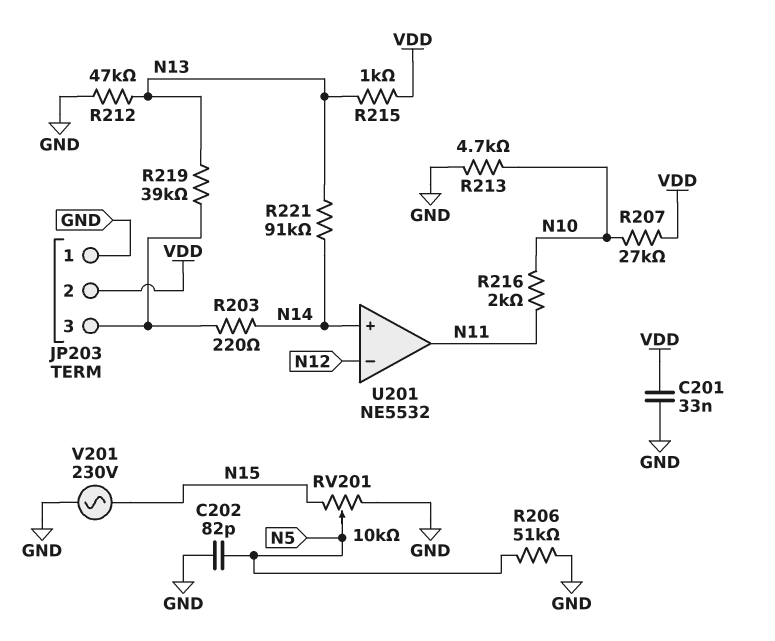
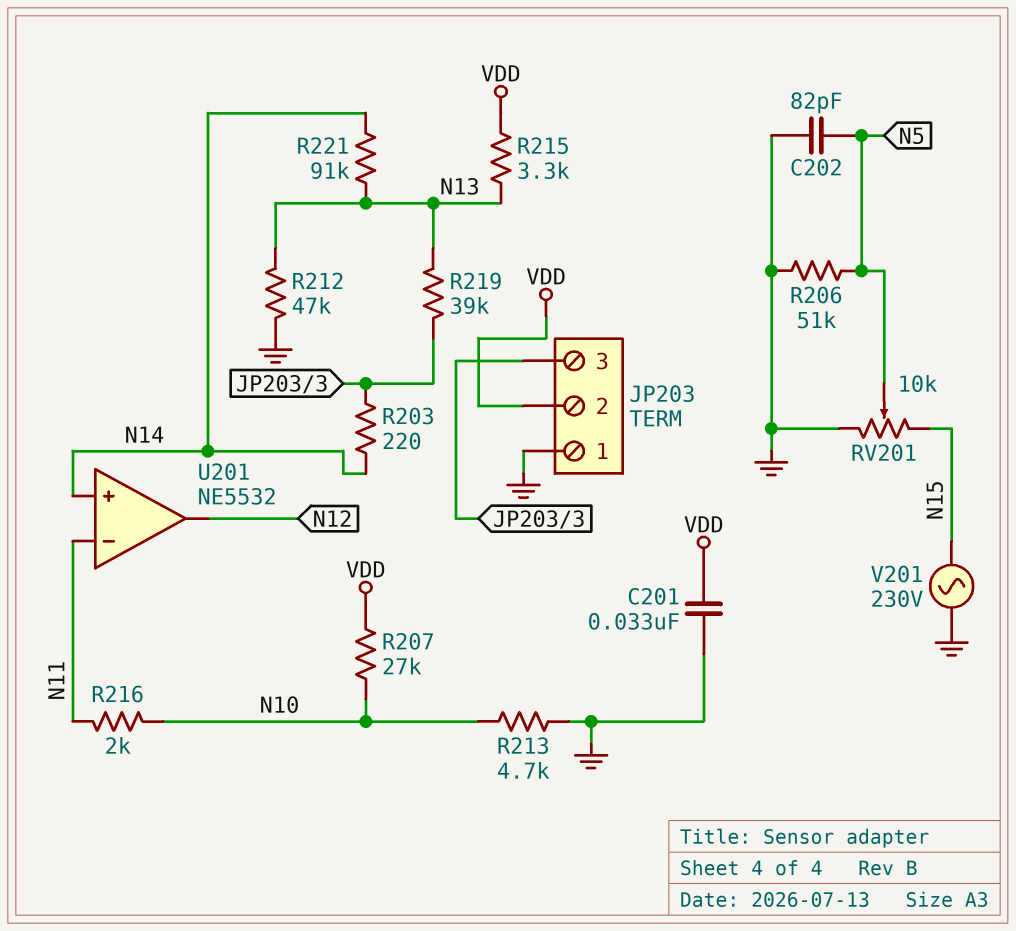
R215: 1k (N13, VDD) -> 3.3k (N13, VDD)
U201 pin in-: N12 -> N11
U201 pin out: N11 -> N12

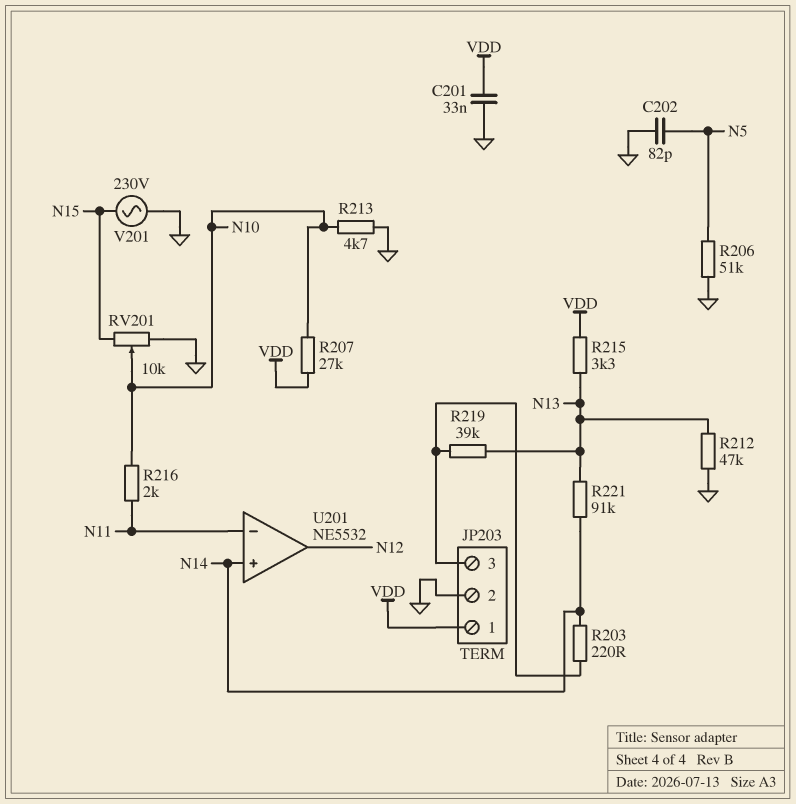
JP203 pin 1: GND -> VDD
JP203 pin 2: VDD -> GND
RV201: 10k (GND, N15, wiper N5) -> 10k (GND, N15, wiper N10)

